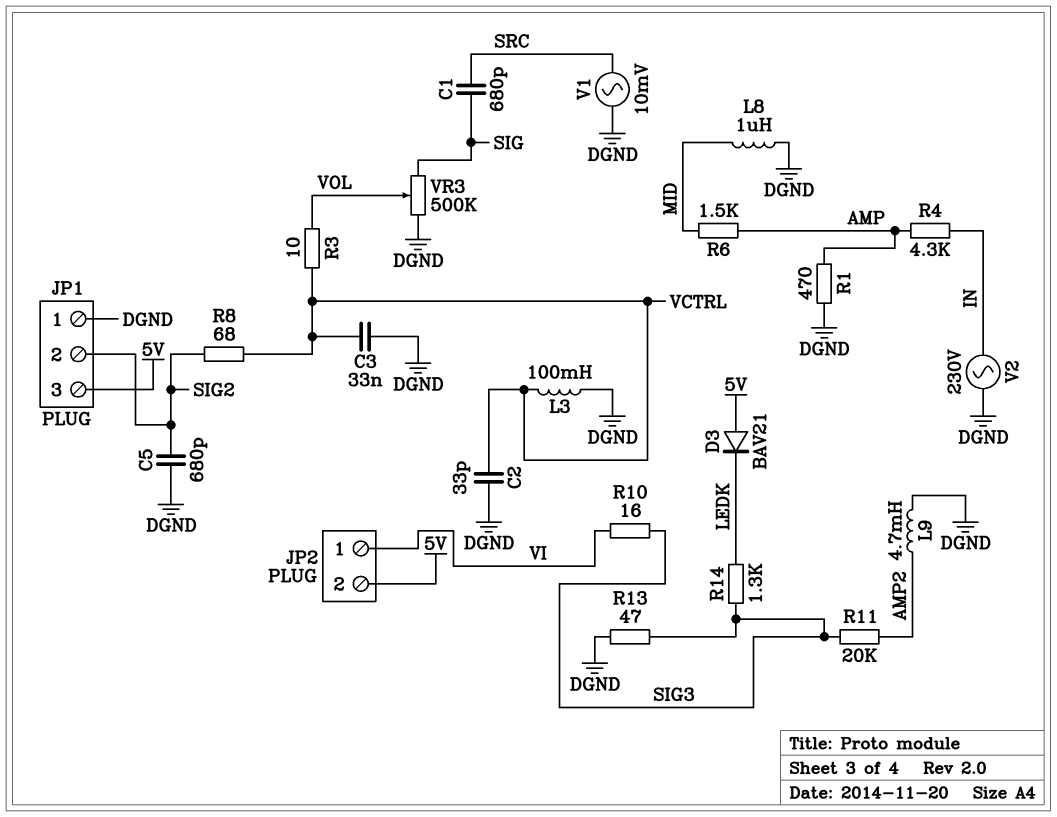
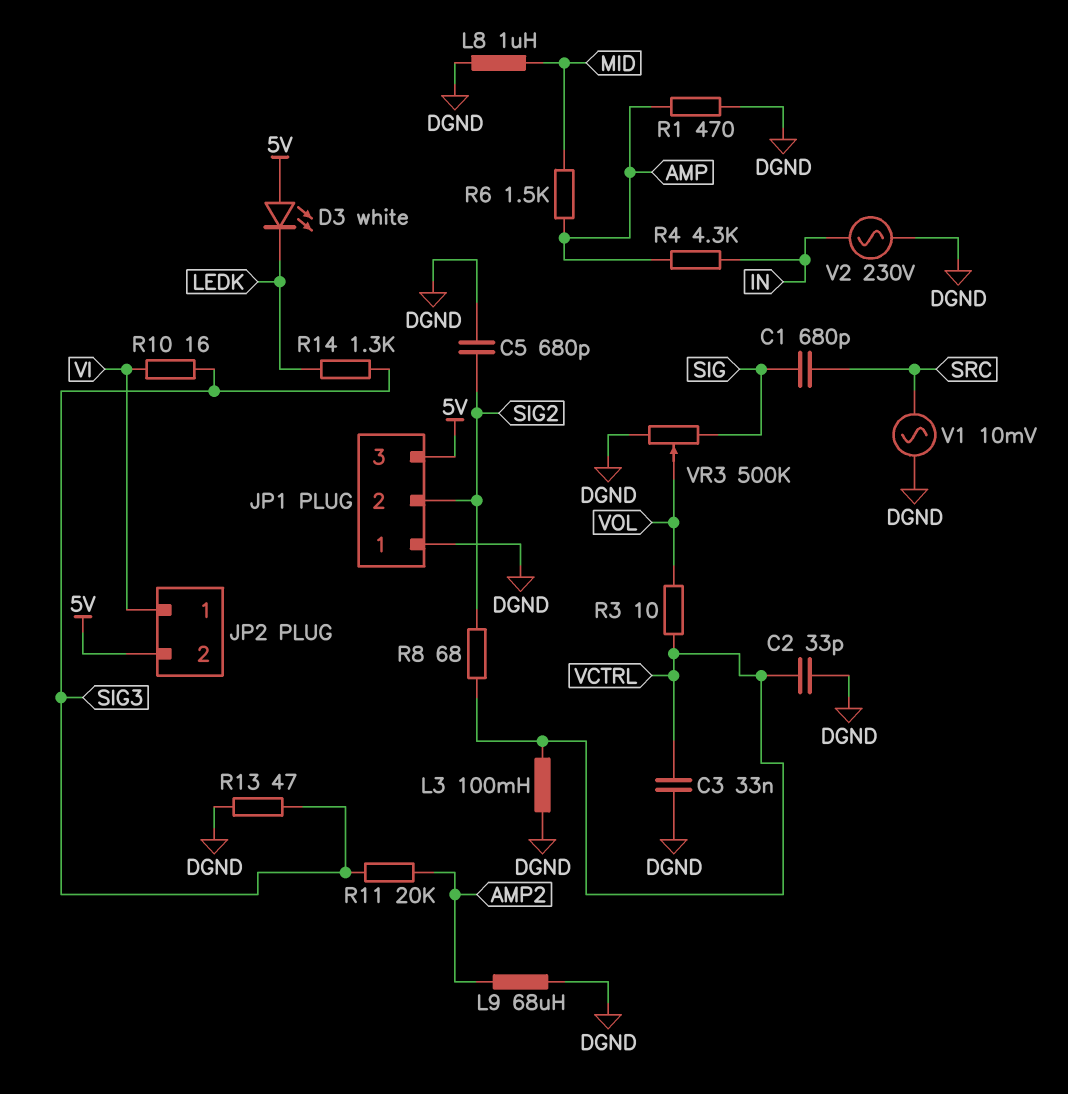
D3: diode BAV21 (A 5V, K LEDK) -> LED white (A 5V, K LEDK)
L9: 4.7mH (AMP2, DGND) -> 68uH (AMP2, DGND)

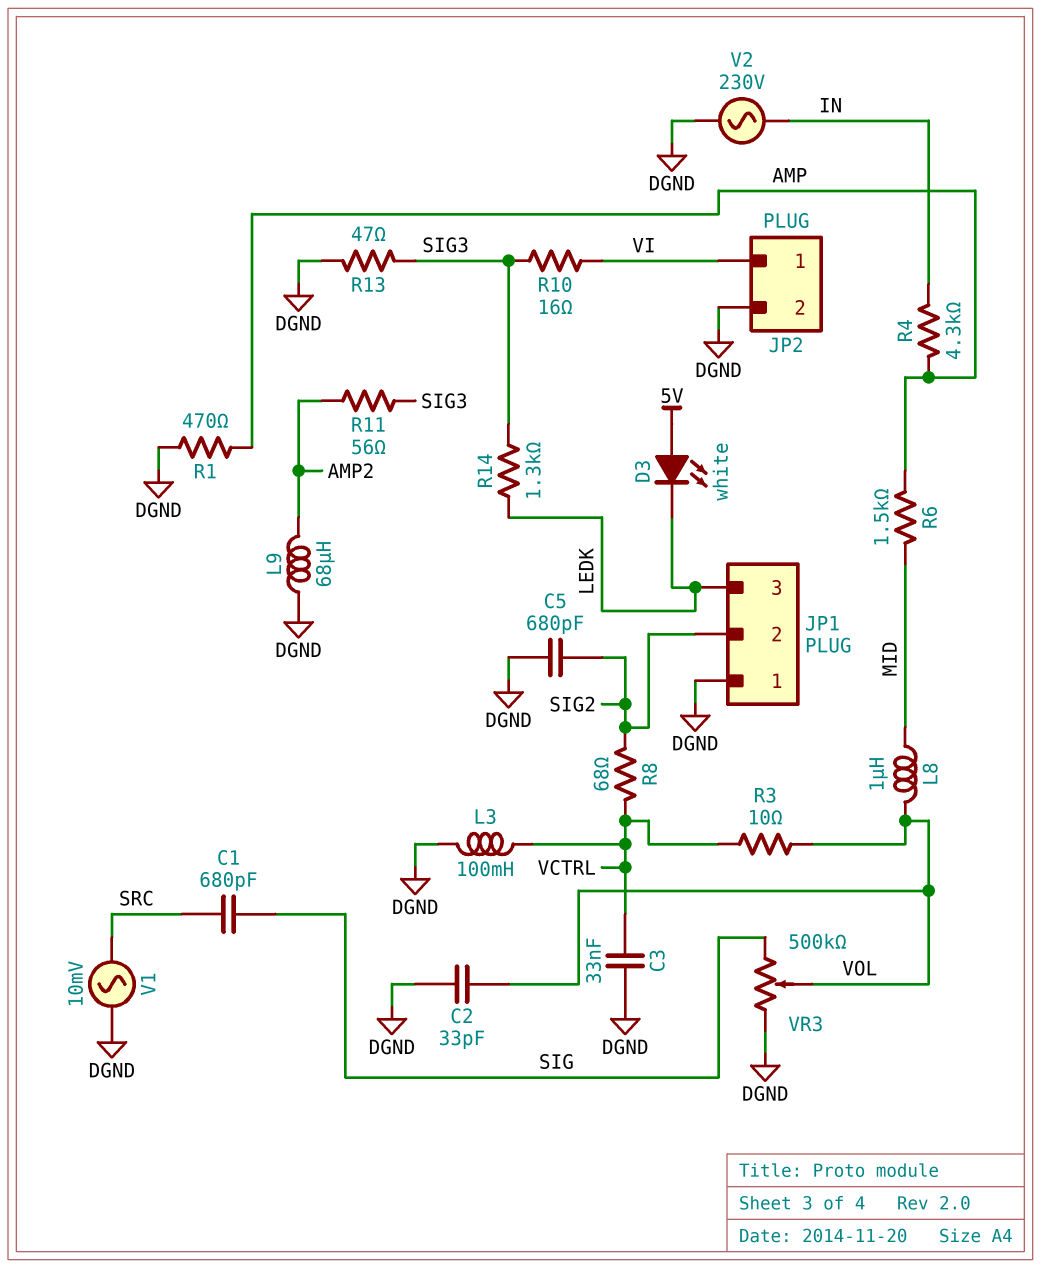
C2: 33pF (DGND, VCTRL) -> 33pF (DGND, VOL)
JP1 pin 3: 5V -> LEDK
JP2 pin 2: 5V -> DGND
L8: 1uH (DGND, MID) -> 1uH (MID, VOL)
R11: 20k (AMP2, SIG3) -> 56 (AMP2, SIG3)

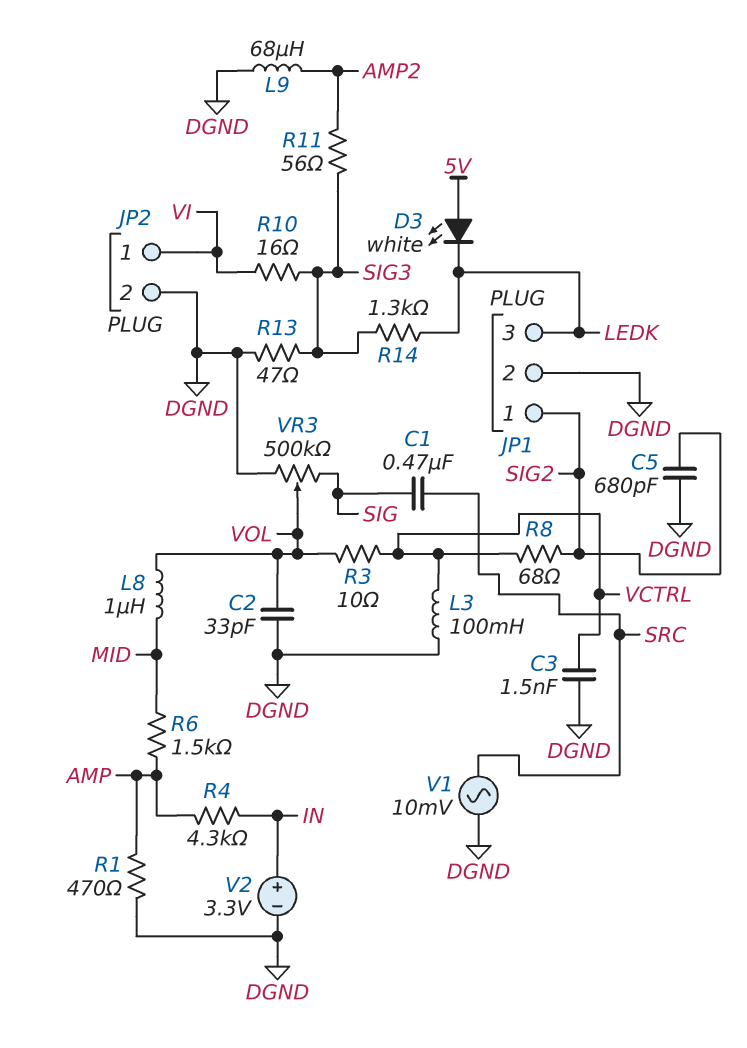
C1: 680pF (SIG, SRC) -> 470nF (SIG, SRC)
C3: 33nF (DGND, VCTRL) -> 1.5nF (DGND, VCTRL)
JP1 pin 1: DGND -> SIG2
JP1 pin 2: SIG2 -> DGND
V2: AC 230V (DGND, IN) -> 3.3V (plus IN, minus DGND)

